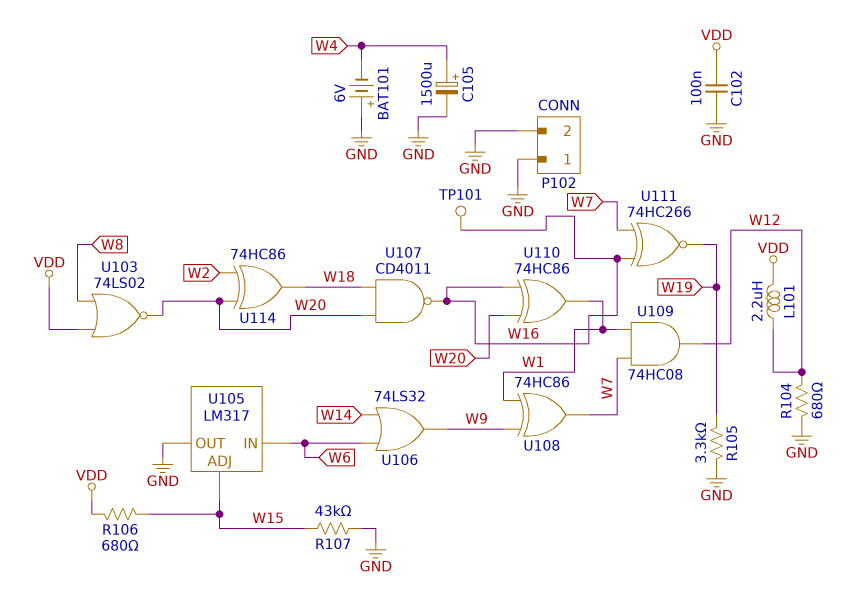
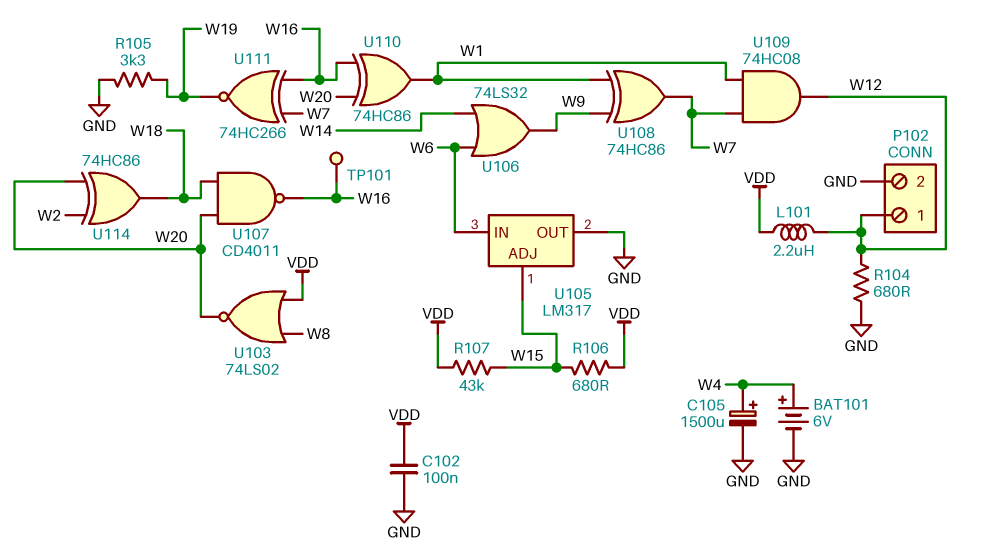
BAT101: 6V (plus GND, minus W4) -> 6V (plus W4, minus GND)
P102 pin 1: GND -> W12
R107: 43k (GND, W15) -> 43k (VDD, W15)

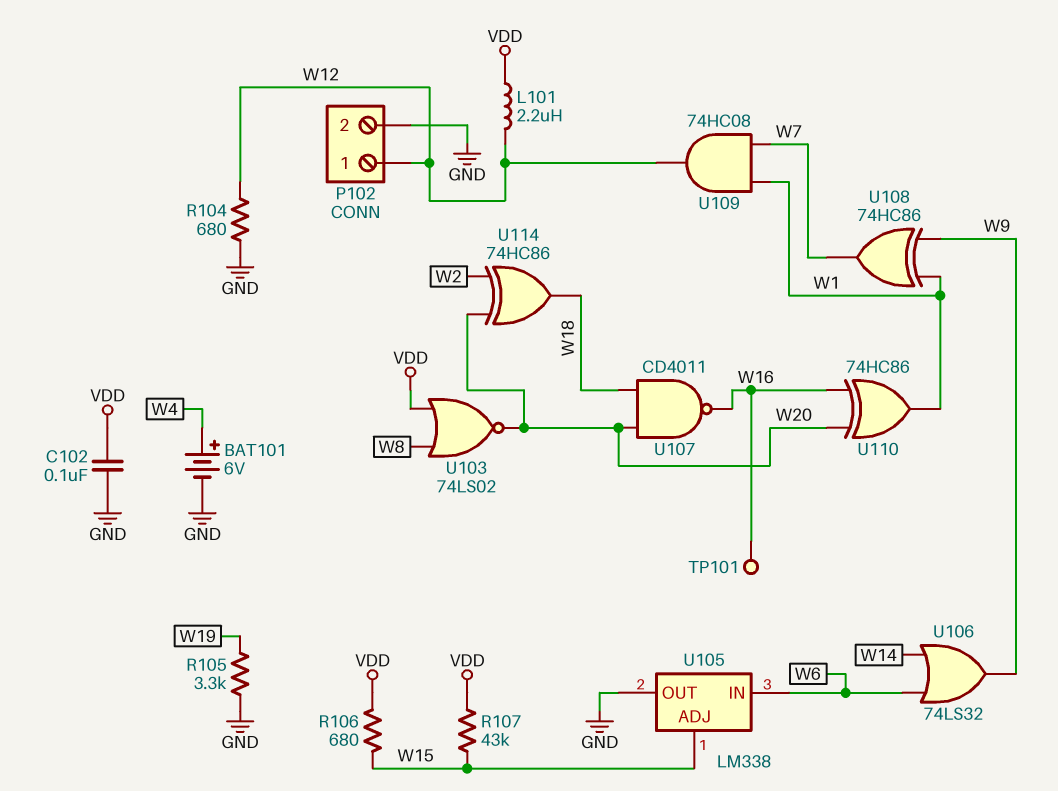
C105: 1500uF (plus W4, minus GND) -> none
U105: LM317 -> LM338
U111: XNOR 74HC266 (in W7, in W16, out W19) -> none

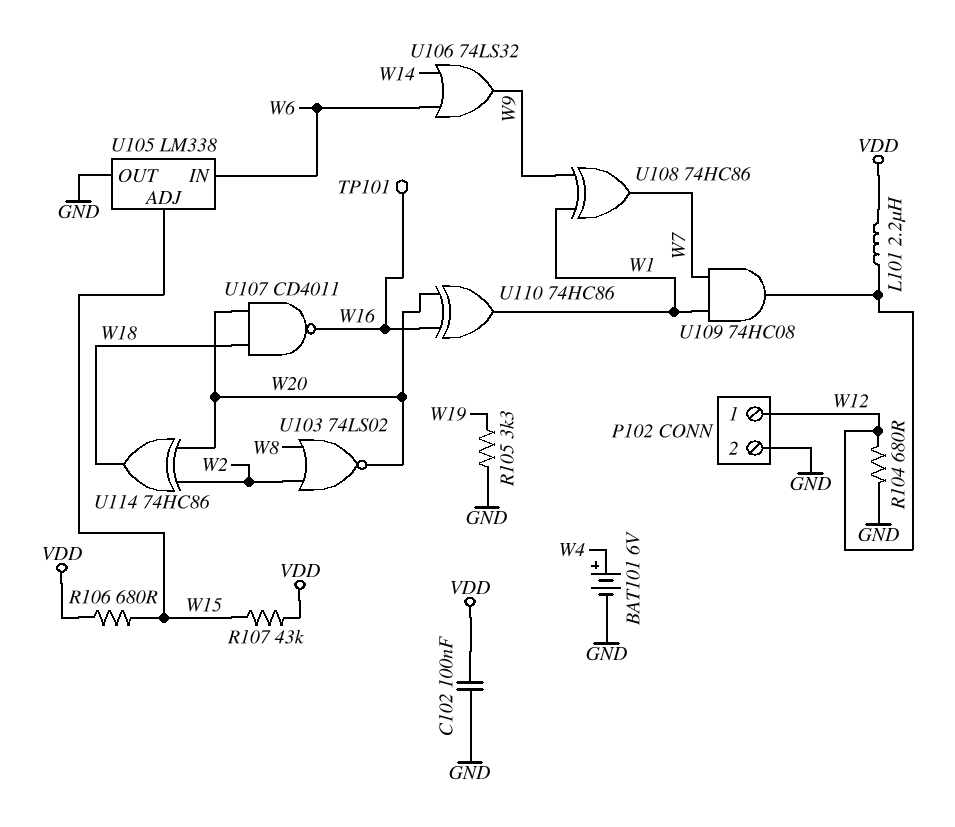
U103: NOR 74LS02 (in VDD, in W8, out W20) -> NOR 74LS02 (in W2, in W8, out W20)

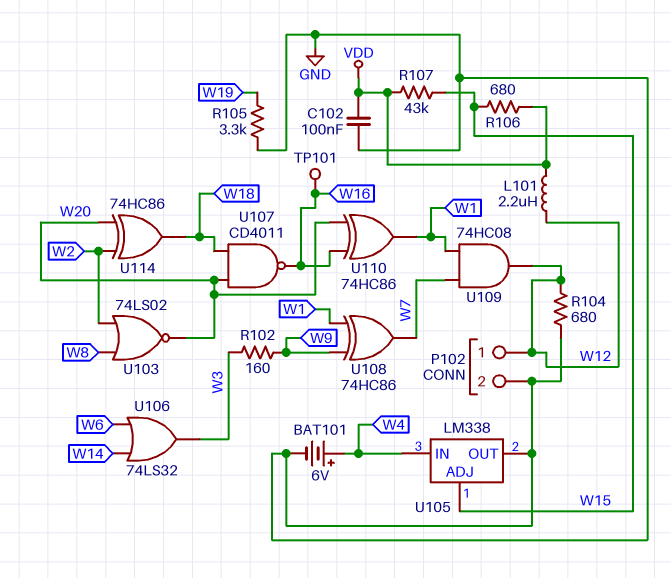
R102: none -> 160 (W3, W9)
U105 pin IN: W6 -> W4
U106: OR 74LS32 (in W6, in W14, out W9) -> OR 74LS32 (in W6, in W14, out W3)

